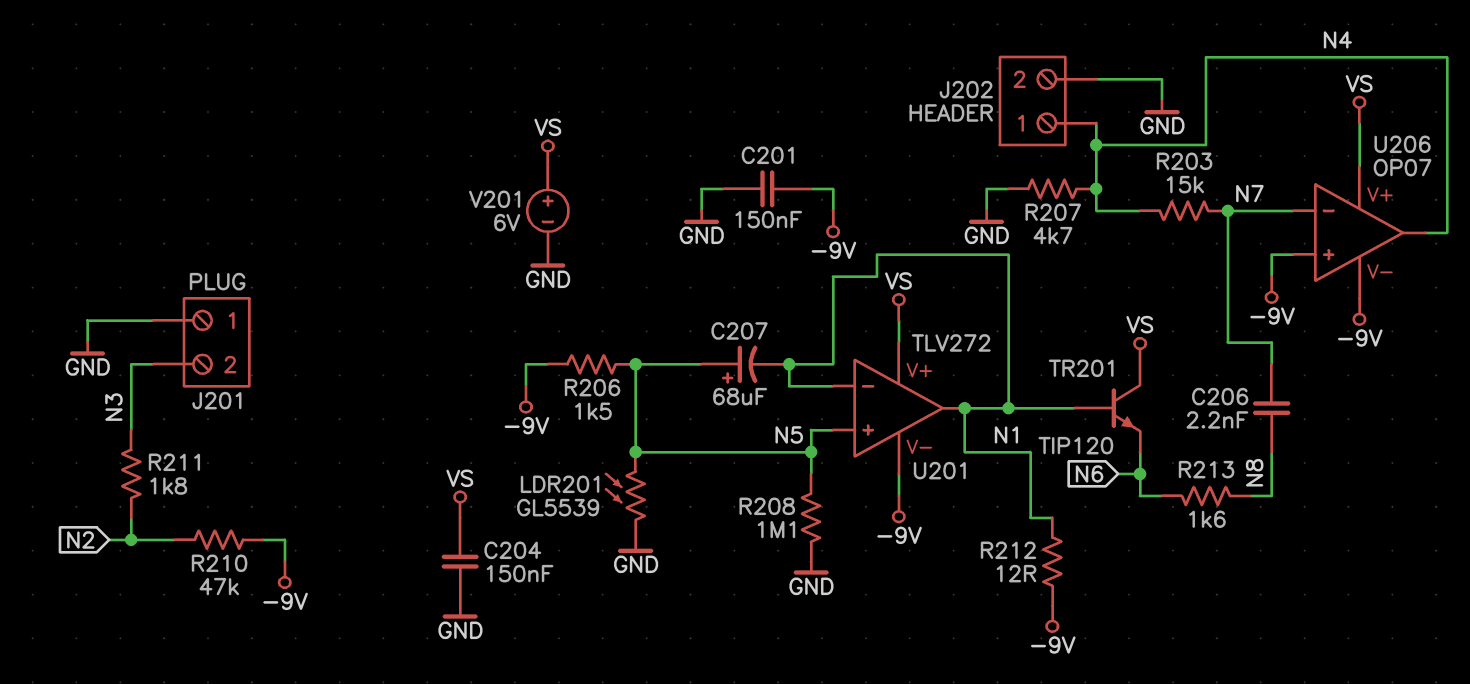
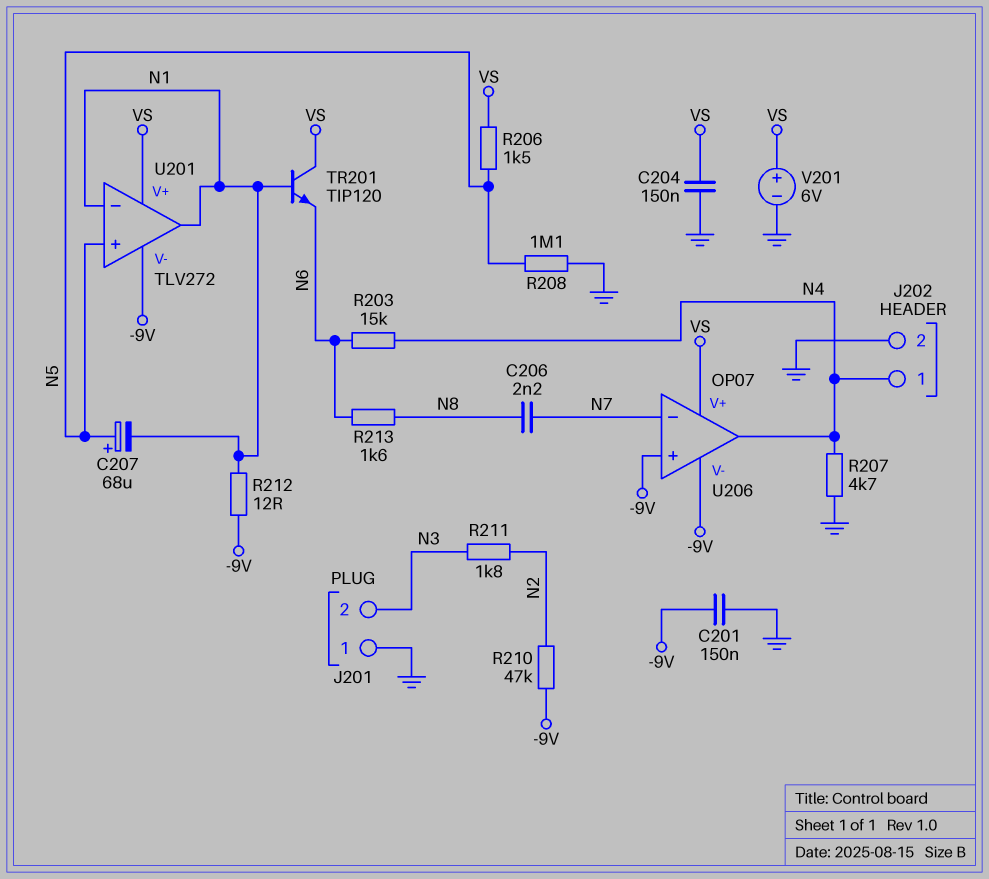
LDR201: GL5539 (GND, N5) -> none
R203: 15k (N4, N7) -> 15k (N4, N6)
R206: 1.5k (-9V, N5) -> 1.5k (N5, VS)

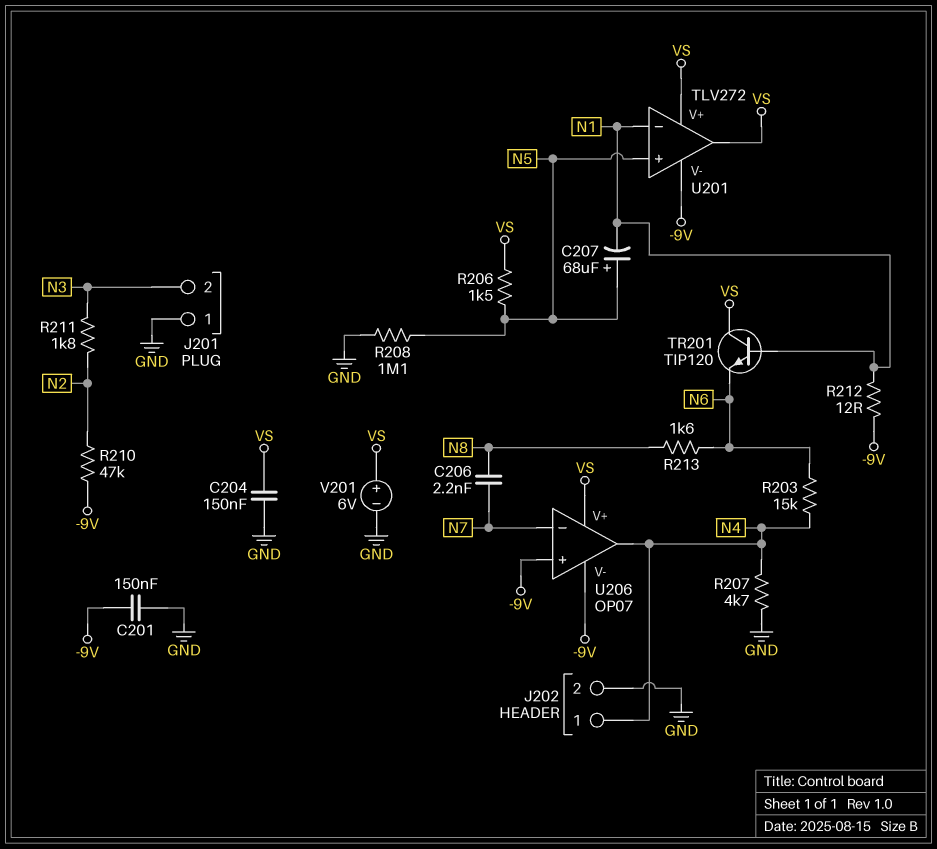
U201 pin out: N1 -> VS

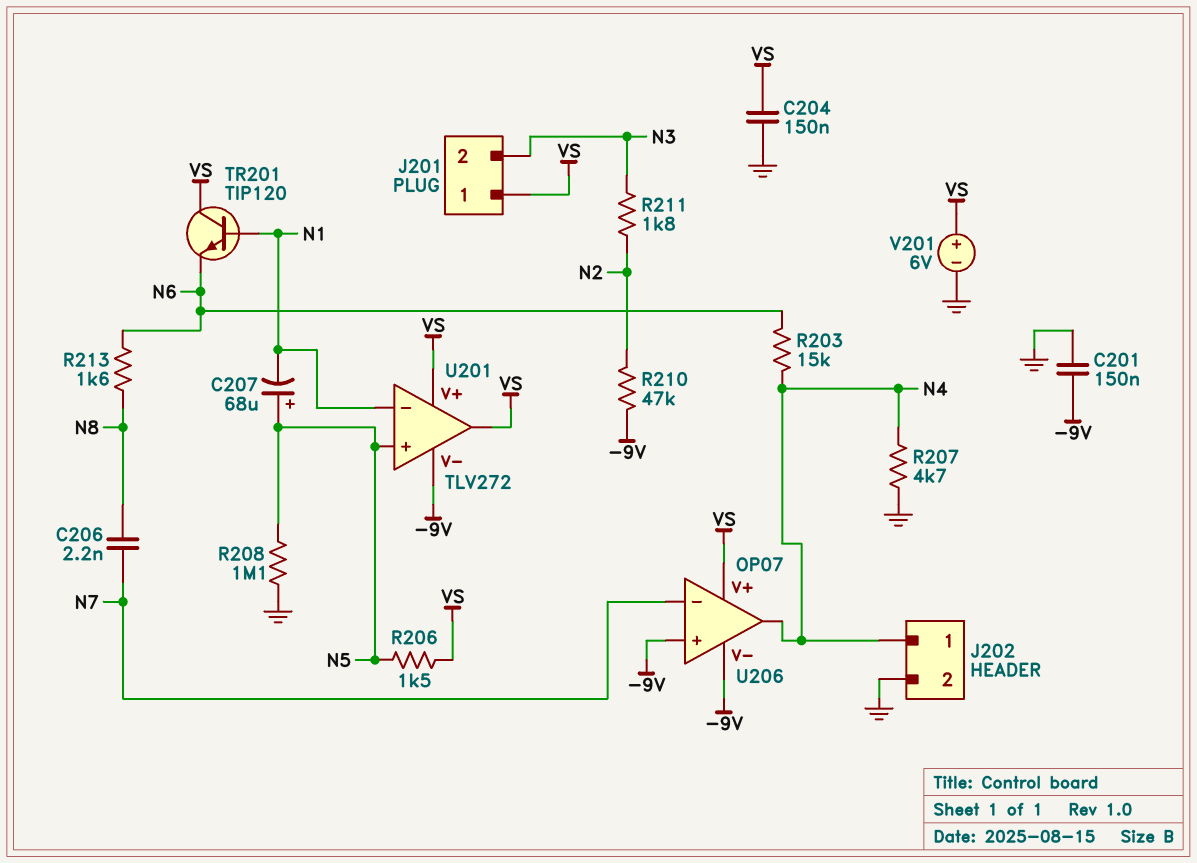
J201 pin 1: GND -> VS
R212: 12 (-9V, N1) -> none

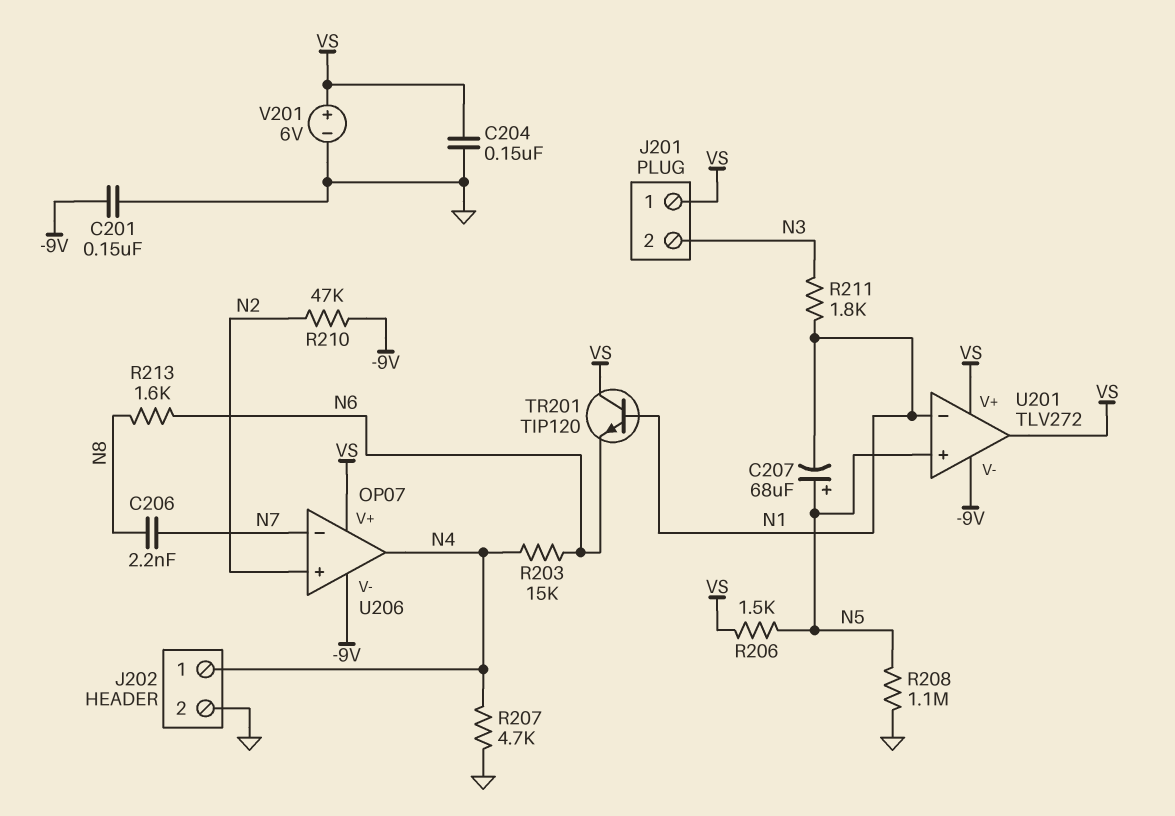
R211: 1.8k (N2, N3) -> 1.8k (N1, N3)
U206 pin in+: -9V -> N2

